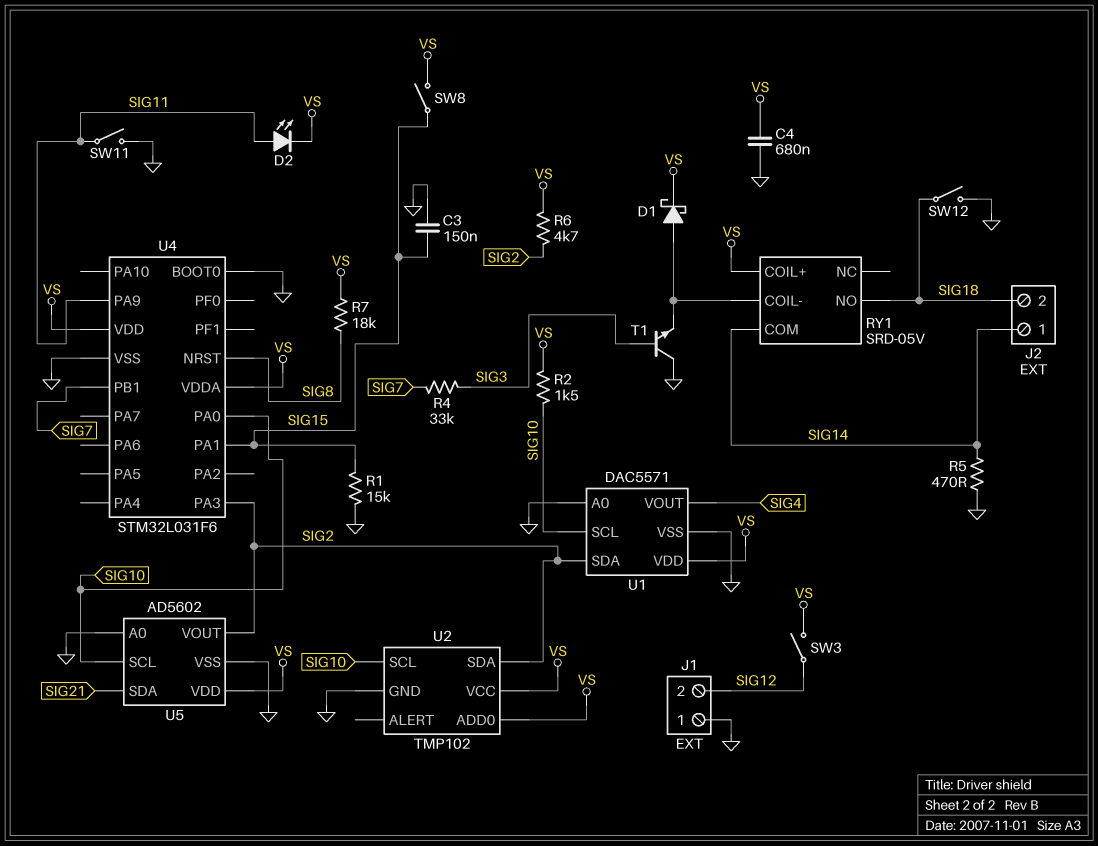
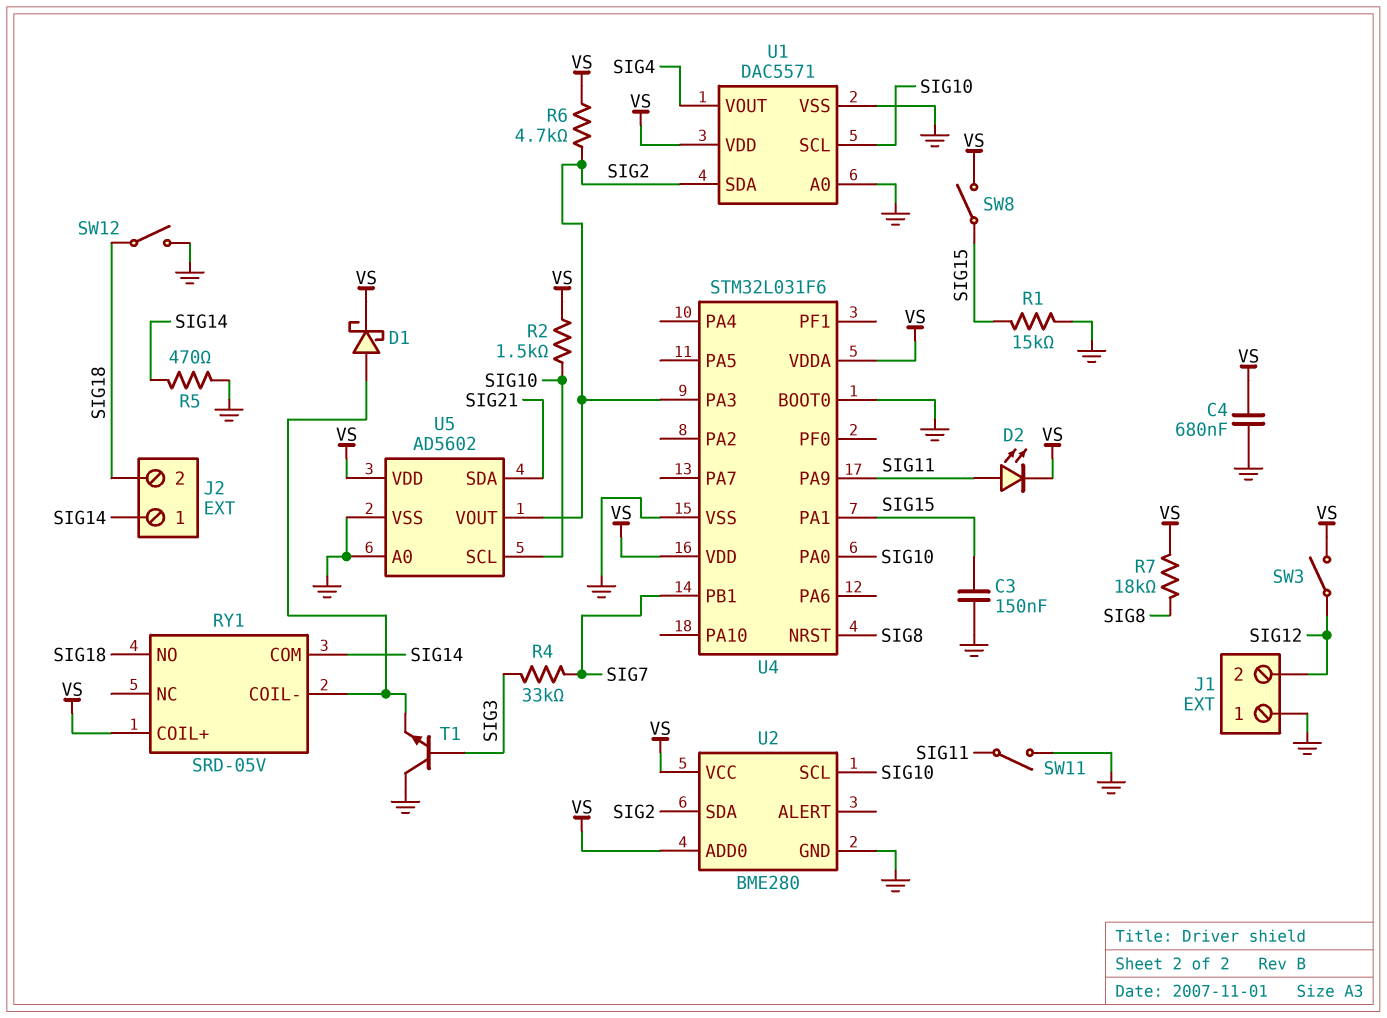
U2: TMP102 -> BME280

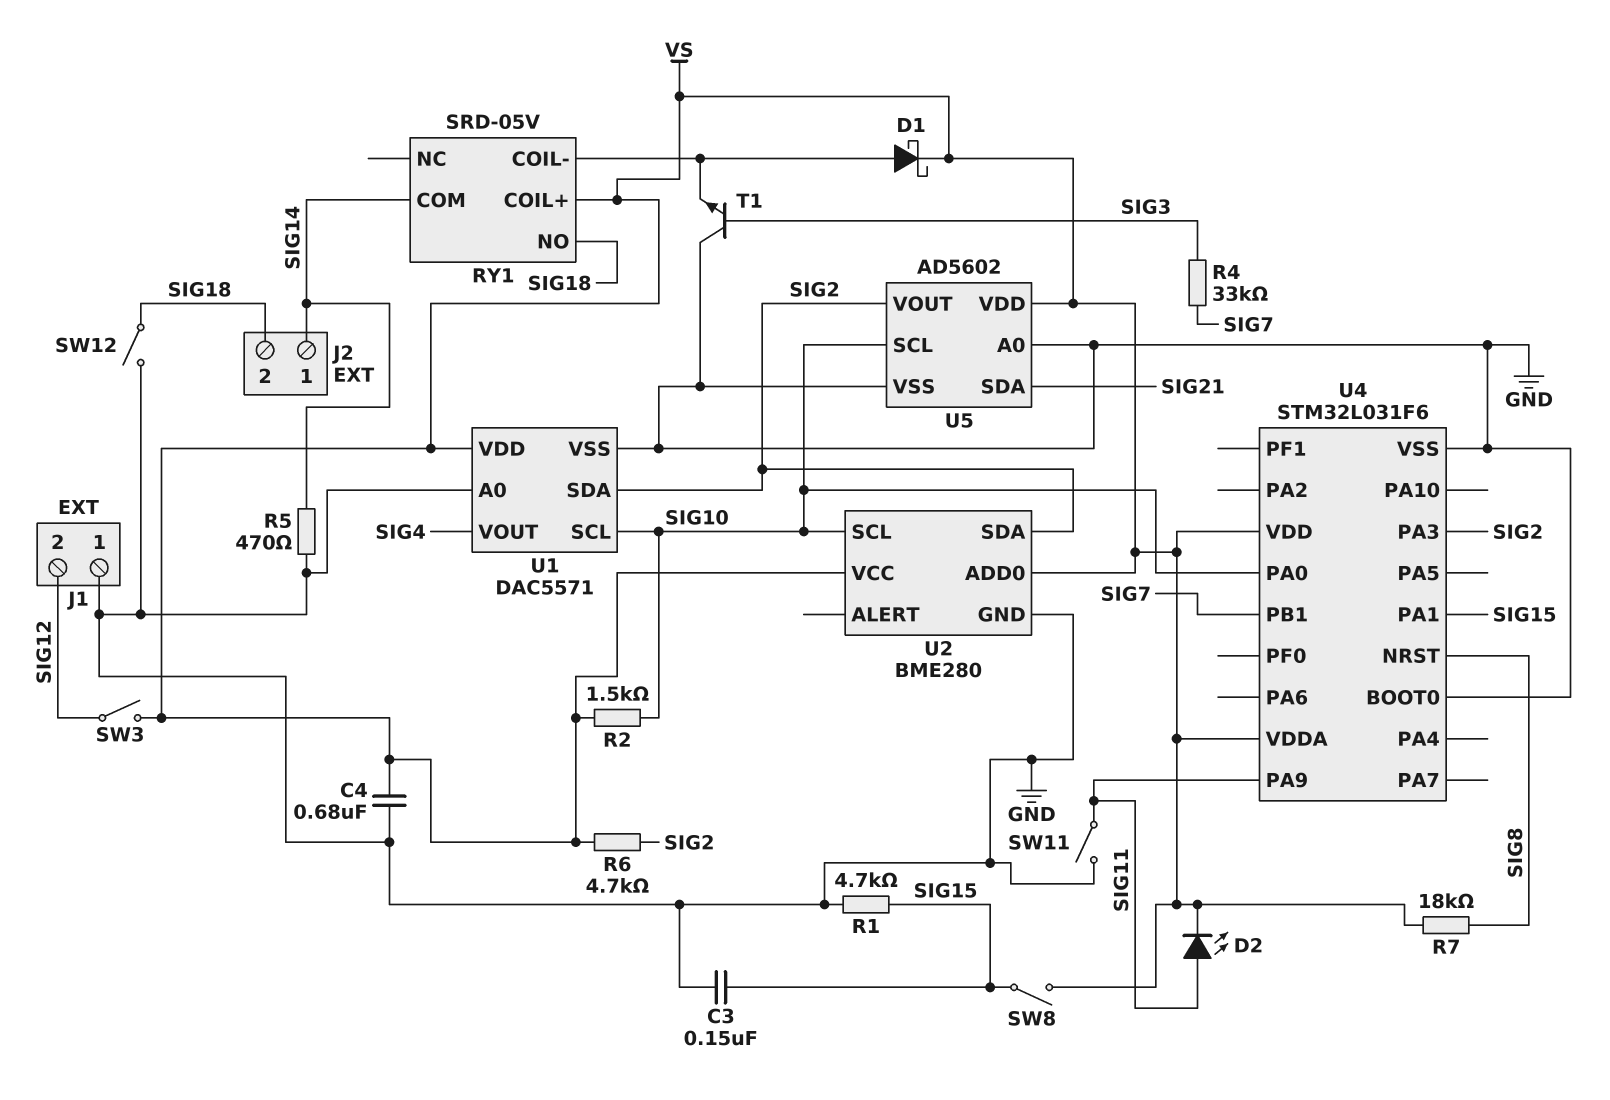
R1: 15k (GND, SIG15) -> 4.7k (GND, SIG15)

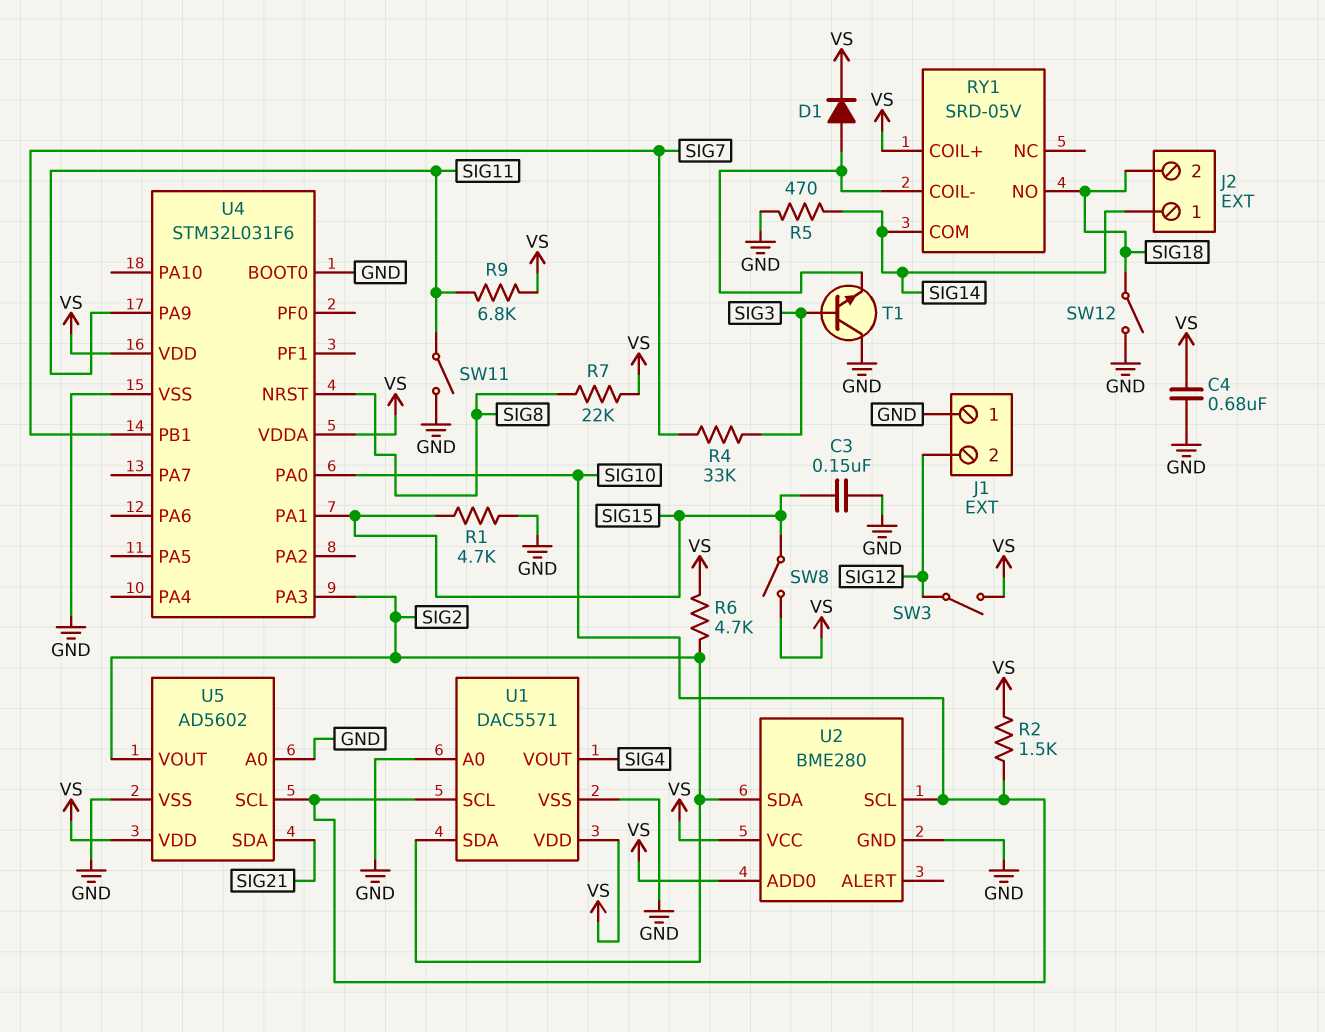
D1: schottky (A RY1/COIL-, K VS) -> diode (A RY1/COIL-, K VS)
D2: LED (A SIG11, K VS) -> none
R7: 18k (SIG8, VS) -> 22k (SIG8, VS)
R9: none -> 6.8k (SIG11, VS)

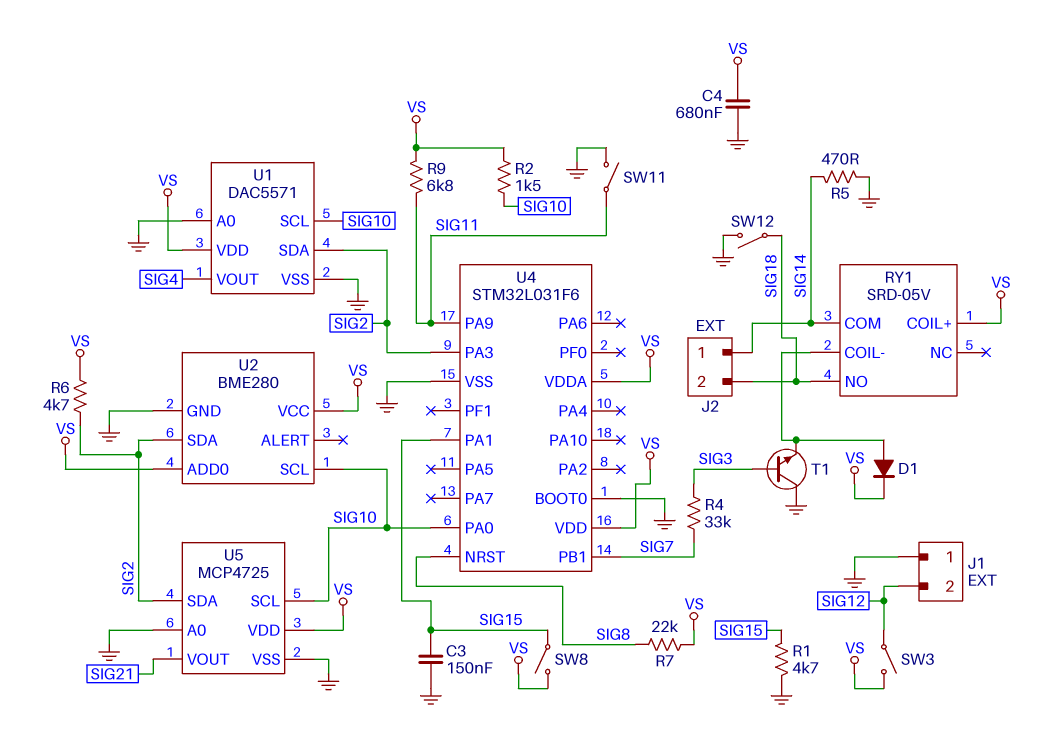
U5: AD5602 -> MCP4725
U5 pin SDA: SIG21 -> SIG2
U5 pin VOUT: SIG2 -> SIG21

